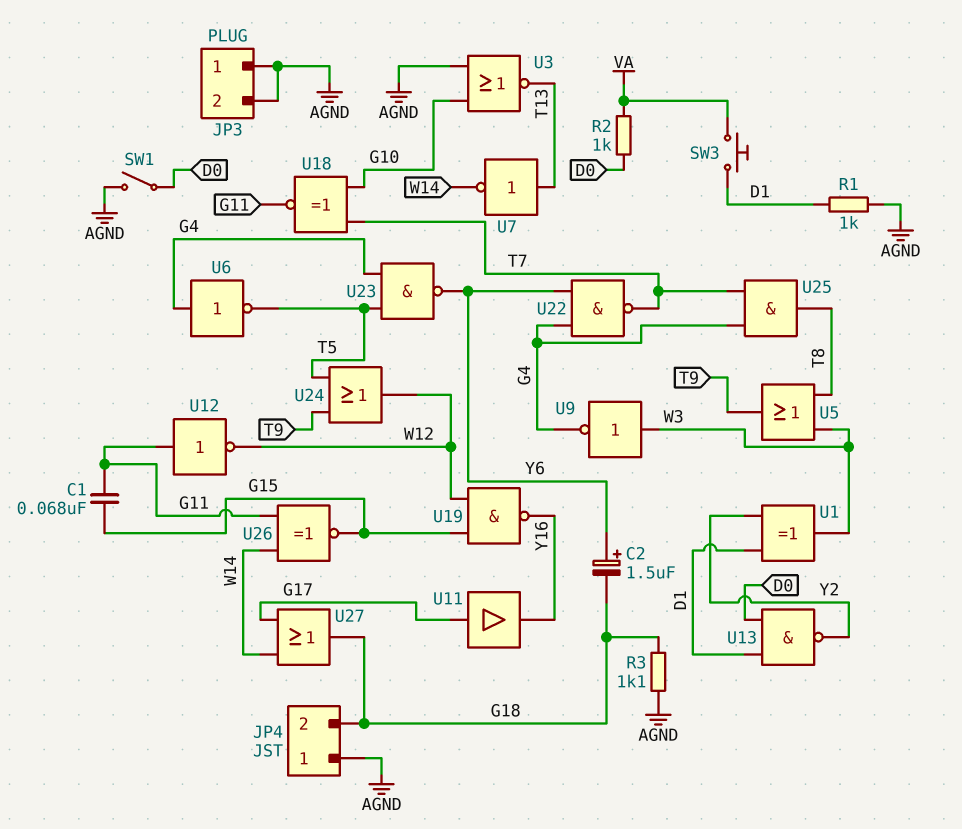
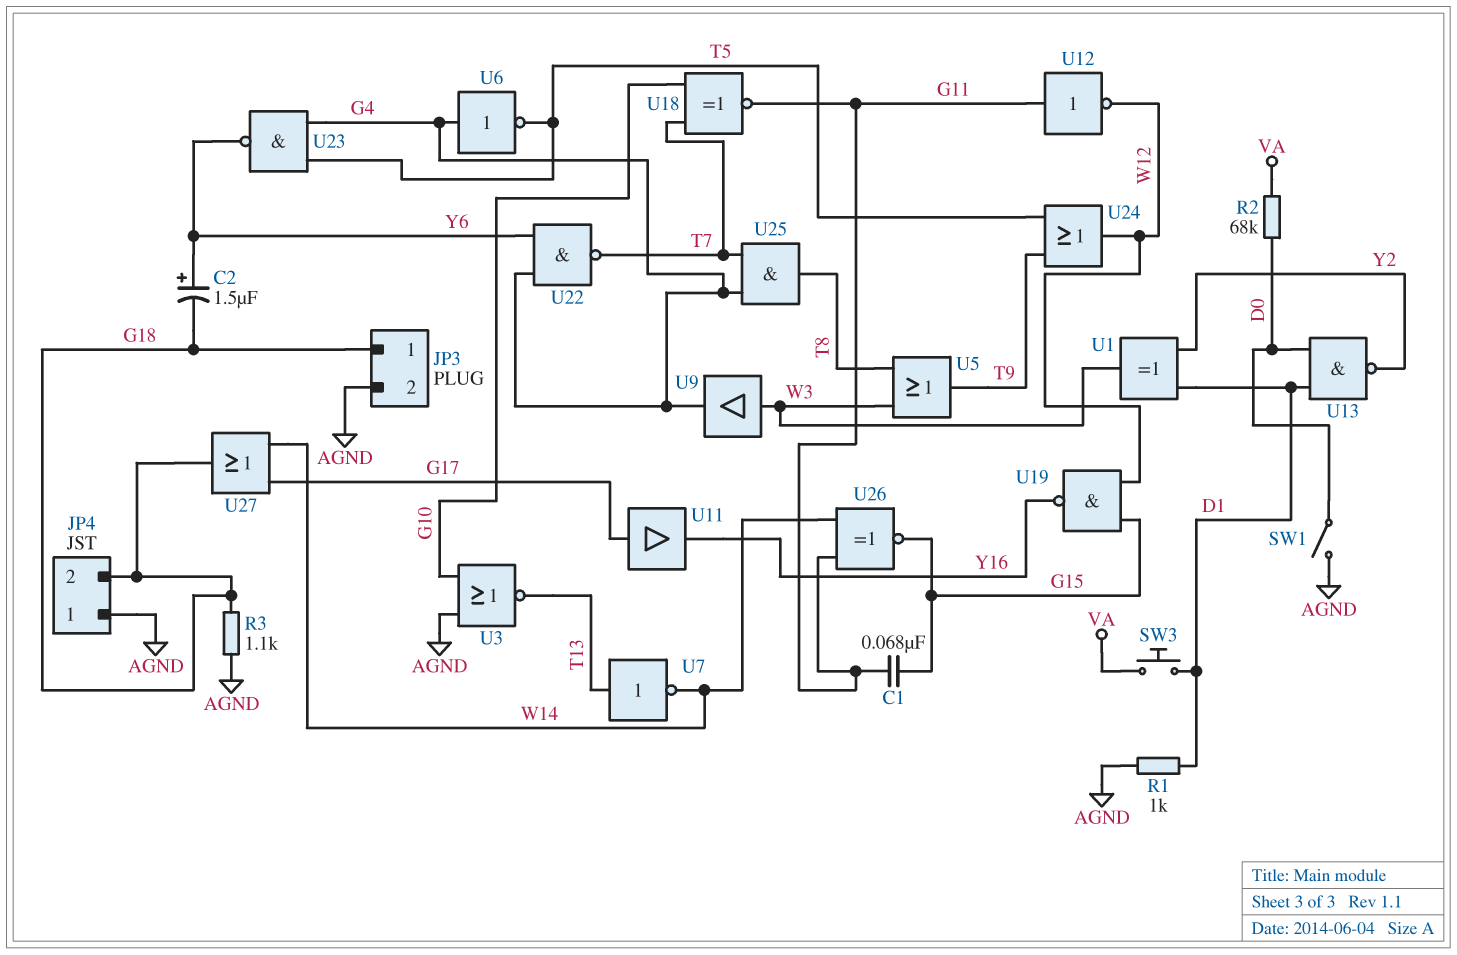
JP3 pin 1: AGND -> G18
R2: 1k (D0, VA) -> 68k (D0, VA)
U9: NOT (in W3, out G4) -> buffer (in W3, out G4)

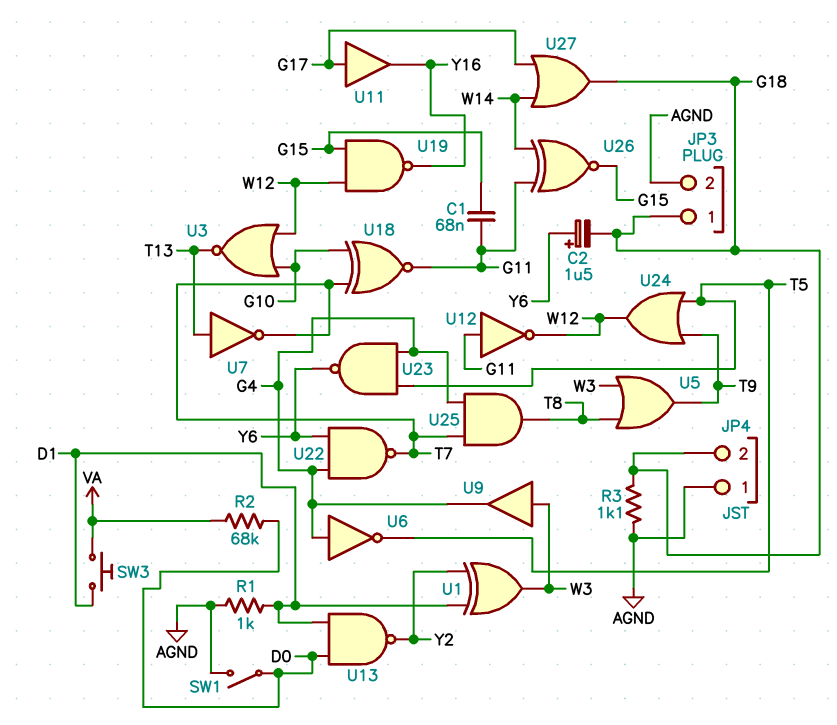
U3: NOR (in AGND, in G10, out T13) -> NOR (in G10, in W12, out T13)
U7: NOT (in T13, out W14) -> NOT (in T13, out T7)

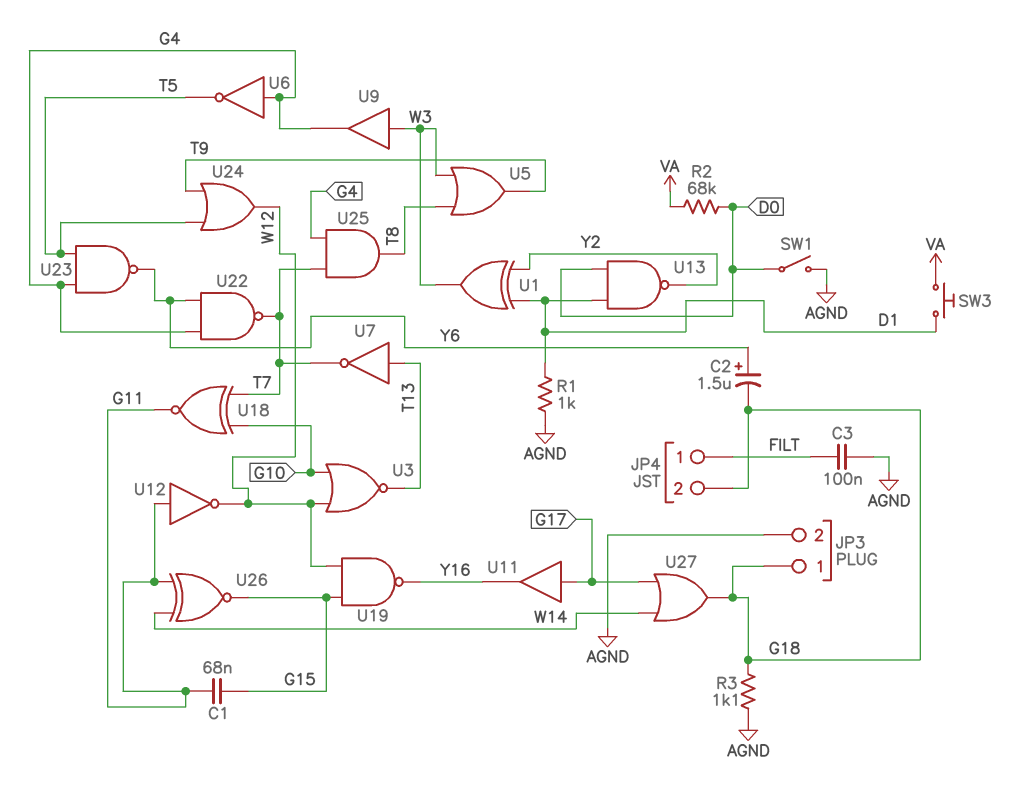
C3: none -> 100nF (AGND, FILT)
JP4 pin 1: AGND -> FILT

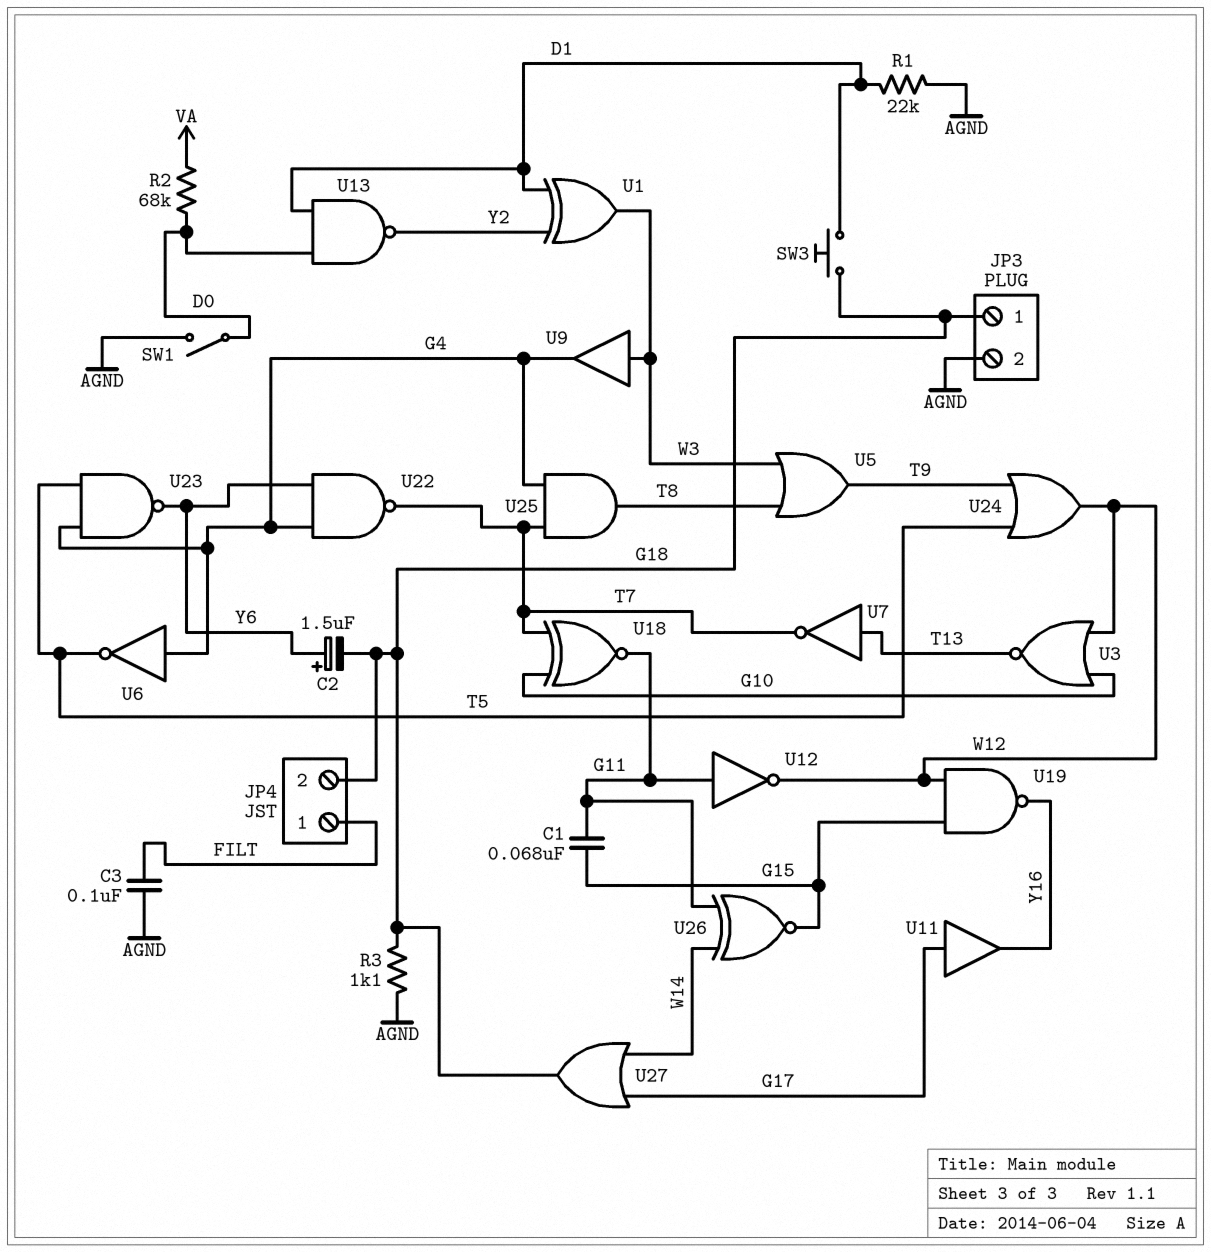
R1: 1k (AGND, D1) -> 22k (AGND, D1)
SW3: button (D1, VA) -> button (D1, G18)

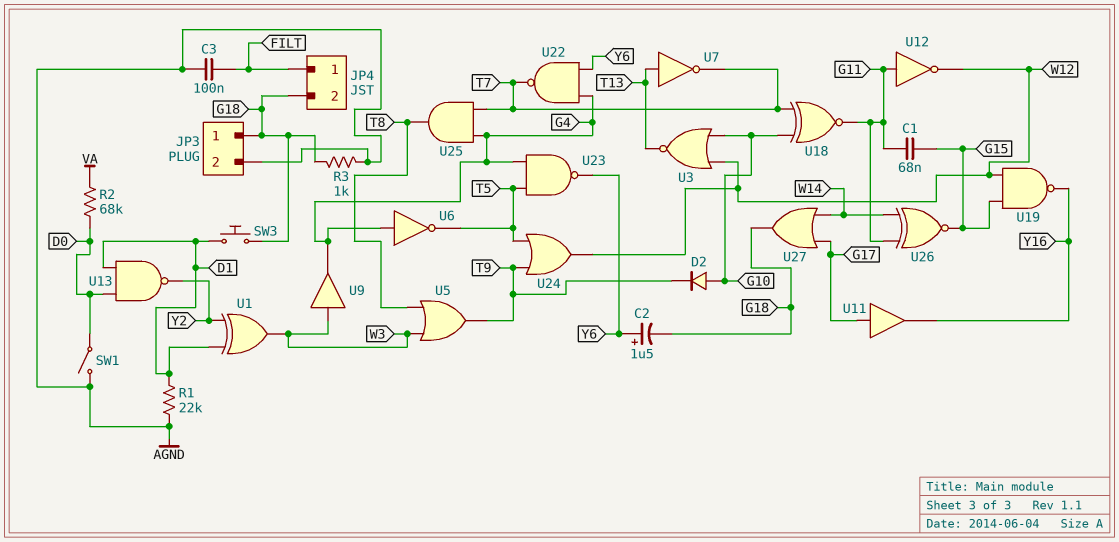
D2: none -> diode (A G10, K T9)
R3: 1.1k (AGND, G18) -> 1k (AGND, G18)

